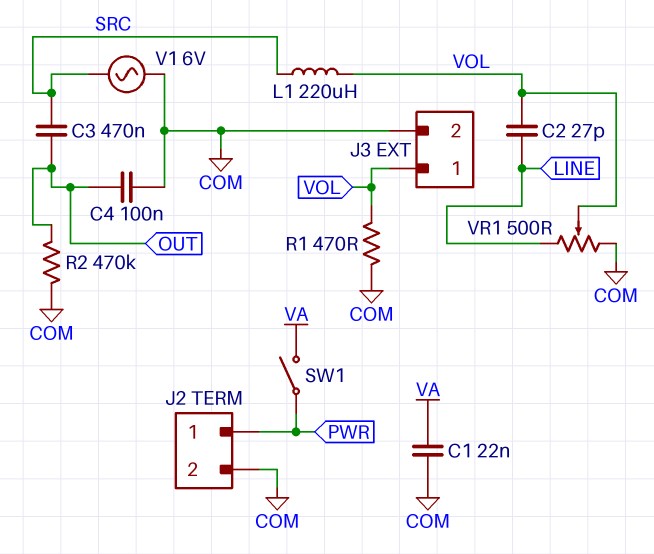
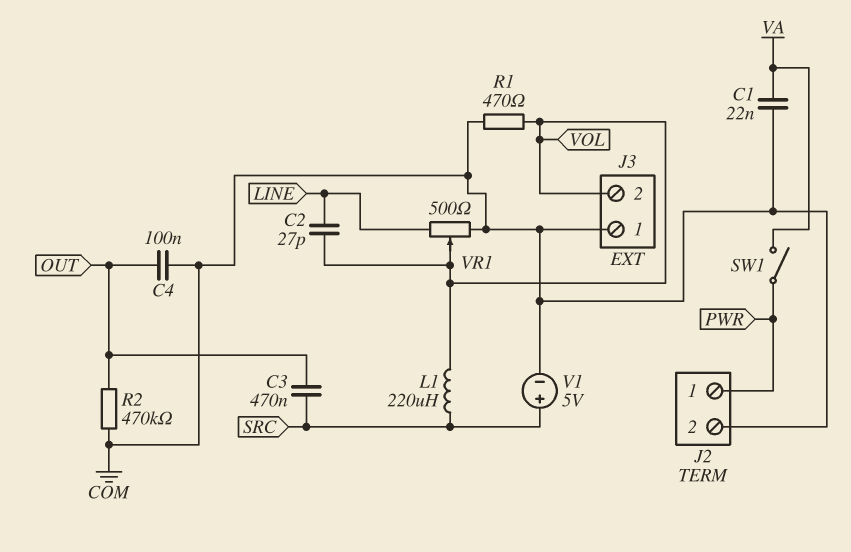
J3 pin 1: VOL -> COM
J3 pin 2: COM -> VOL
V1: AC 6V (COM, SRC) -> 5V (plus SRC, minus COM)

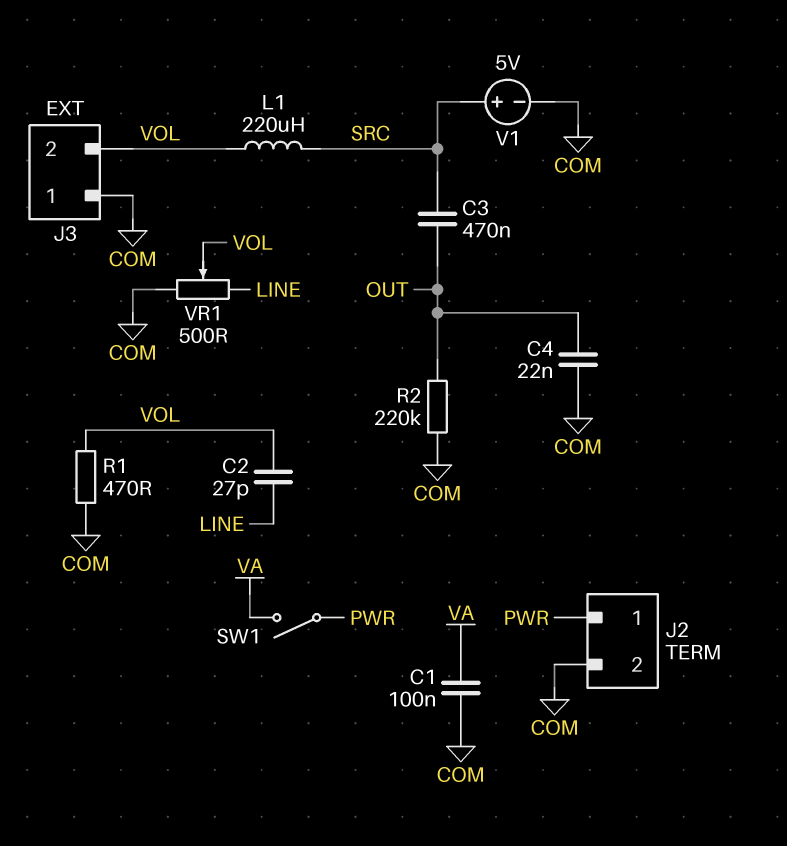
C1: 22nF (COM, VA) -> 100nF (COM, VA)
C4: 100nF (COM, OUT) -> 22nF (COM, OUT)
R2: 470k (COM, OUT) -> 220k (COM, OUT)

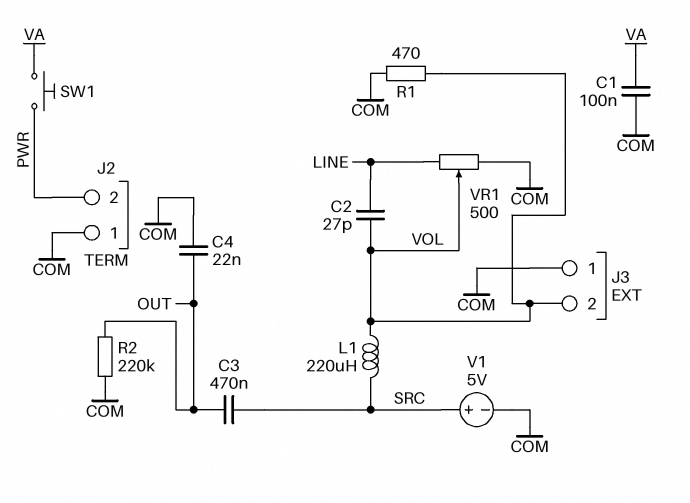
J2 pin 1: PWR -> COM
J2 pin 2: COM -> PWR
SW1: switch (PWR, VA) -> button (PWR, VA)

